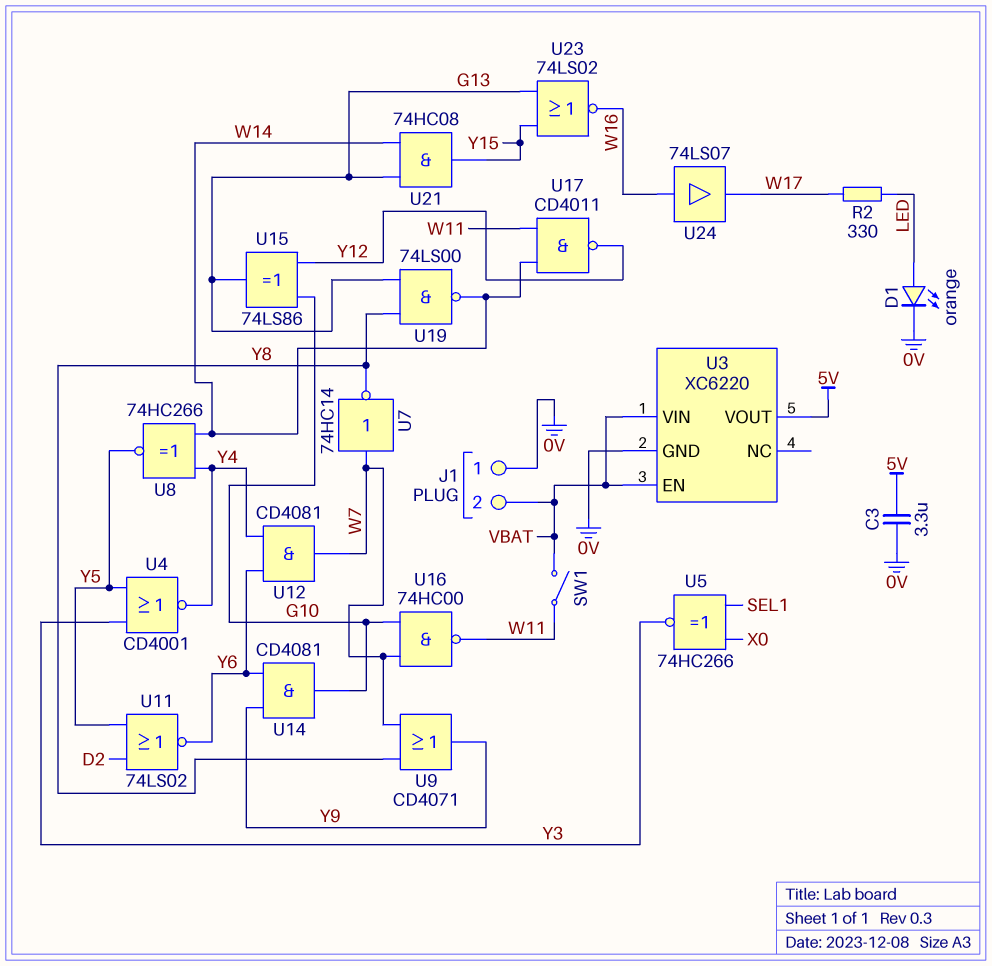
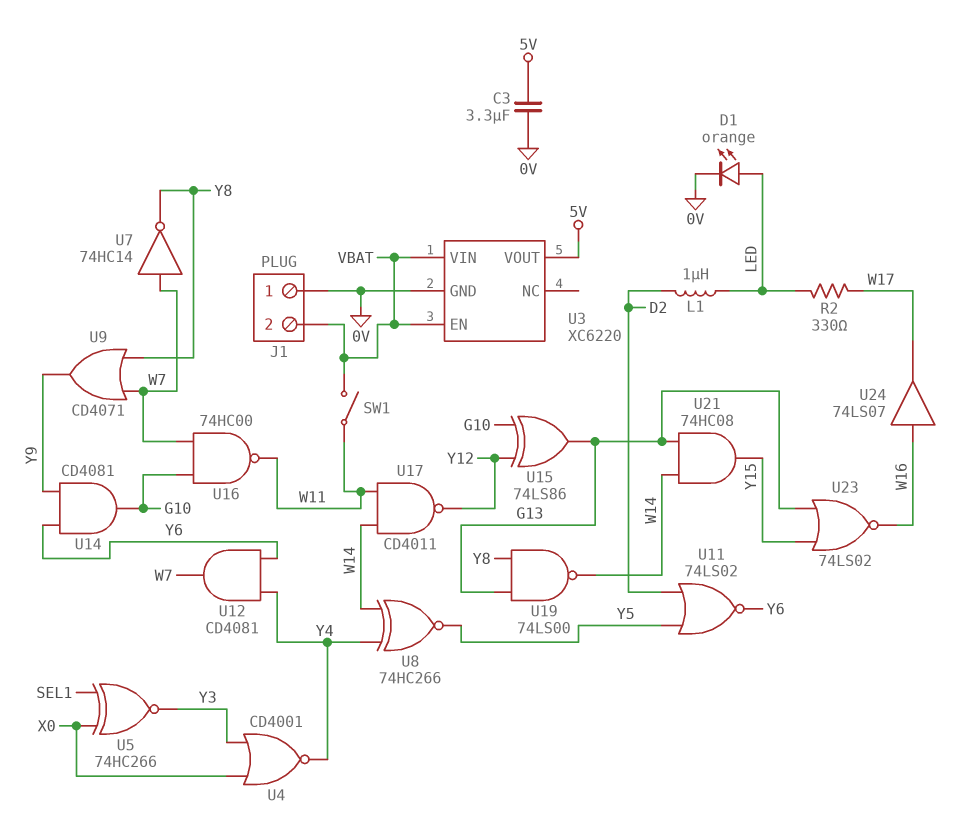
L1: none -> 1uH (D2, LED)
U4: NOR CD4001 (in Y3, in Y5, out Y4) -> NOR CD4001 (in X0, in Y3, out Y4)

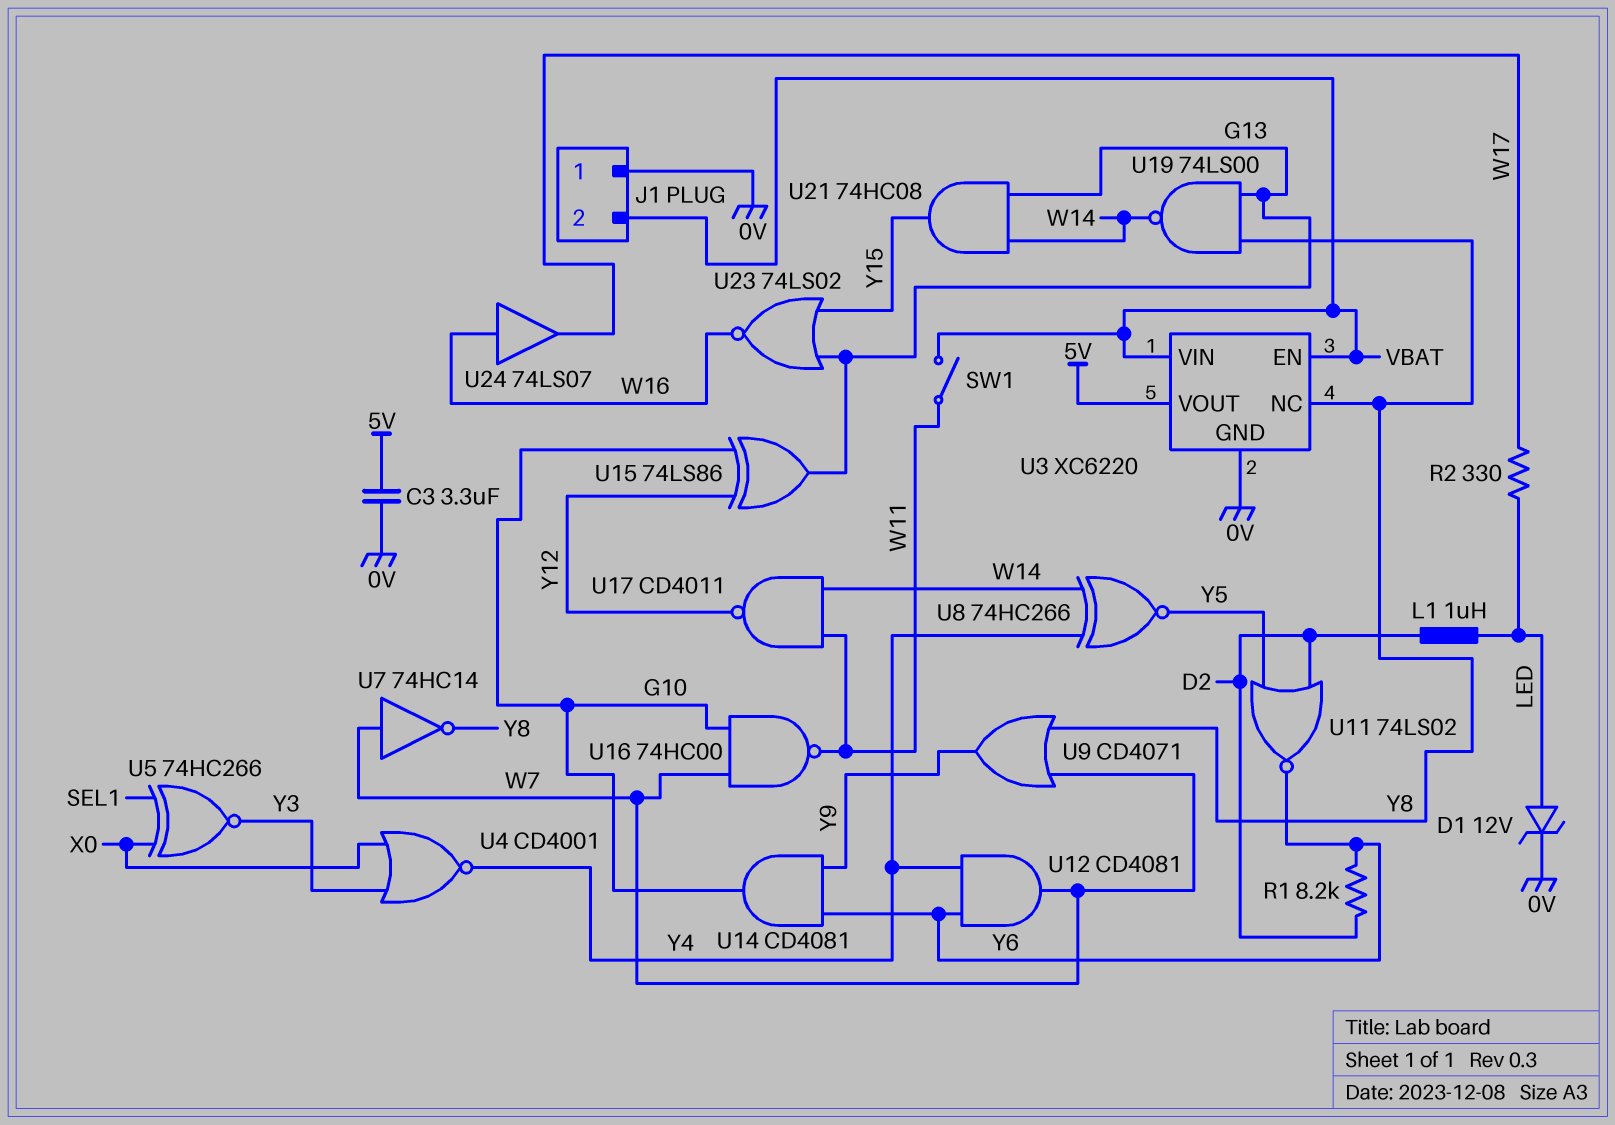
D1: LED orange (A LED, K 0V) -> zener 12V (A LED, K 0V)
R1: none -> 8.2k (D2, Y6)
U3 pin NC: none -> Y8

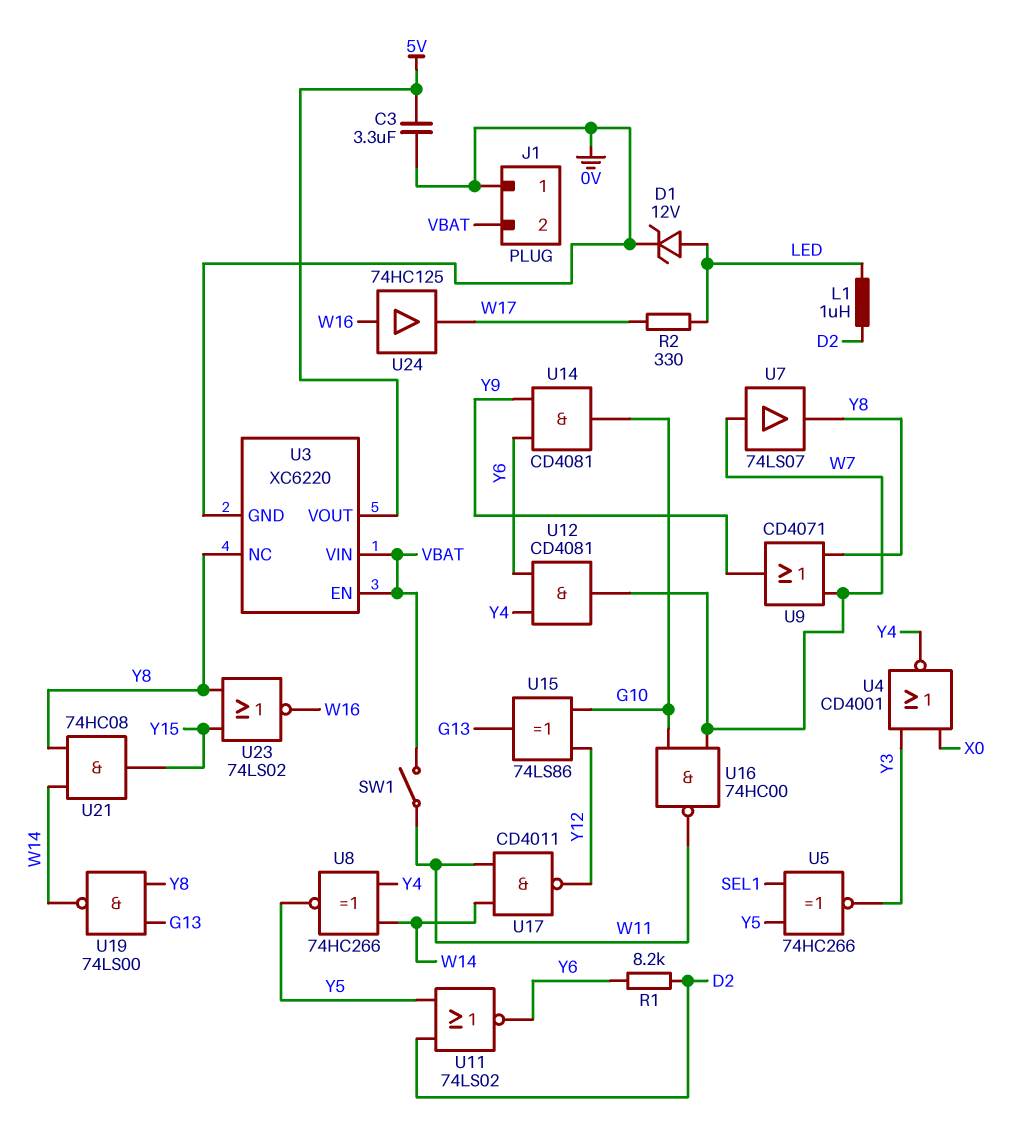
U5: XNOR 74HC266 (in SEL1, in X0, out Y3) -> XNOR 74HC266 (in SEL1, in Y5, out Y3)
U7: NOT 74HC14 (in W7, out Y8) -> buffer 74LS07 (in W7, out Y8)
U21: AND 74HC08 (in G13, in W14, out Y15) -> AND 74HC08 (in W14, in Y8, out Y15)
U23: NOR 74LS02 (in G13, in Y15, out W16) -> NOR 74LS02 (in Y8, in Y15, out W16)
U24: buffer 74LS07 (in W16, out W17) -> buffer 74HC125 (in W16, out W17)

